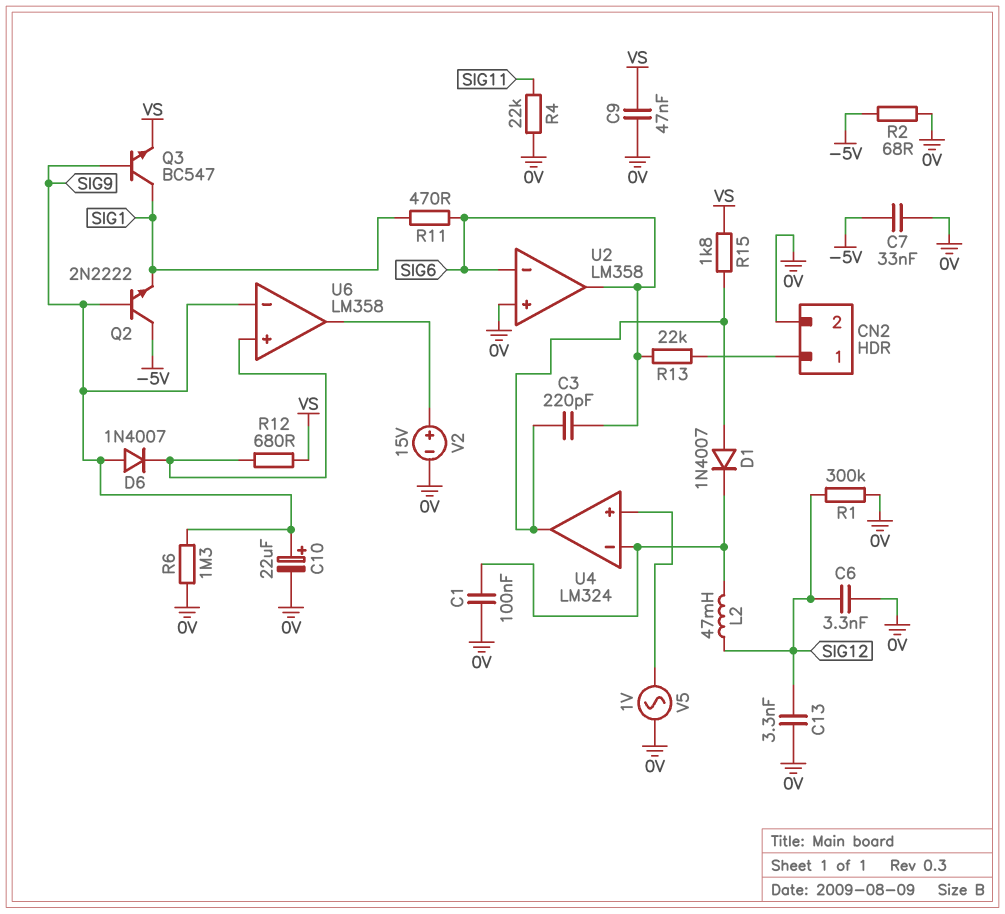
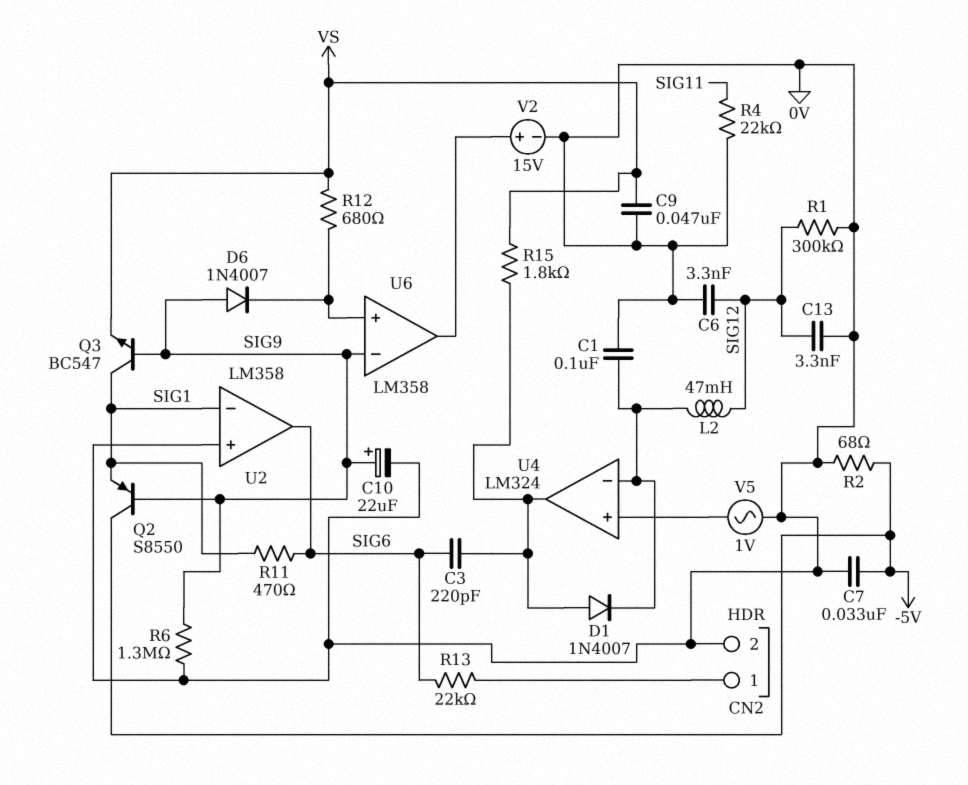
Q2: NPN 2N2222 (B SIG9, C -5V, E SIG1) -> PNP S8550 (B SIG9, C -5V, E SIG1)
U2 pin in-: SIG6 -> SIG1

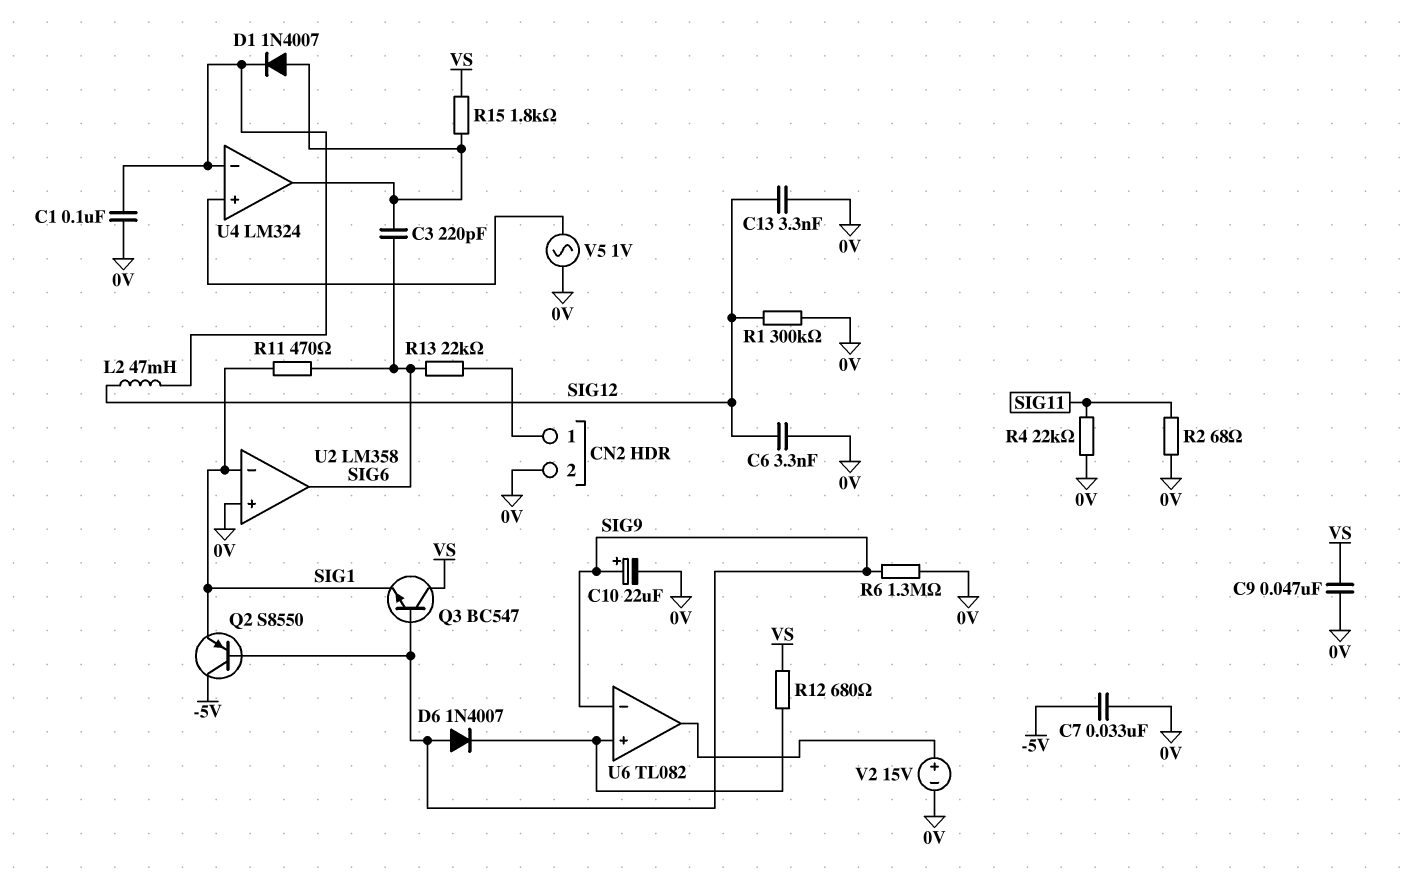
Q3: NPN BC547 (B SIG9, C SIG1, E VS) -> NPN BC547 (B SIG9, C VS, E SIG1)
R2: 68 (-5V, 0V) -> 68 (0V, SIG11)
U6: LM358 -> TL082

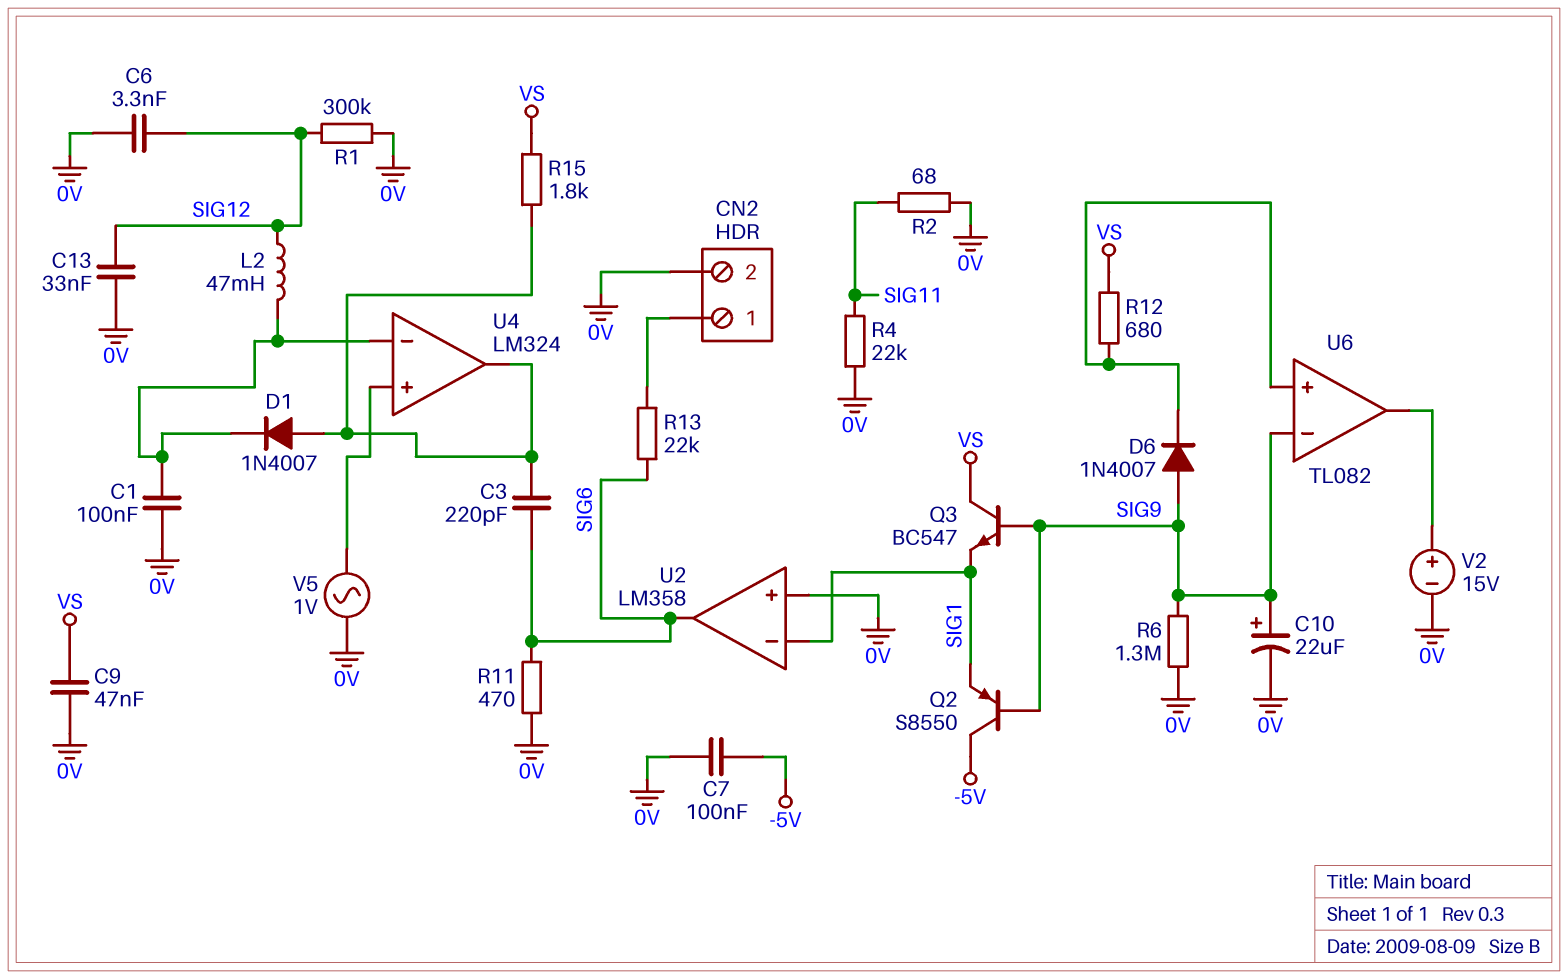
C7: 33nF (-5V, 0V) -> 100nF (-5V, 0V)
C13: 3.3nF (0V, SIG12) -> 33nF (0V, SIG12)
R11: 470 (SIG1, SIG6) -> 470 (0V, SIG6)

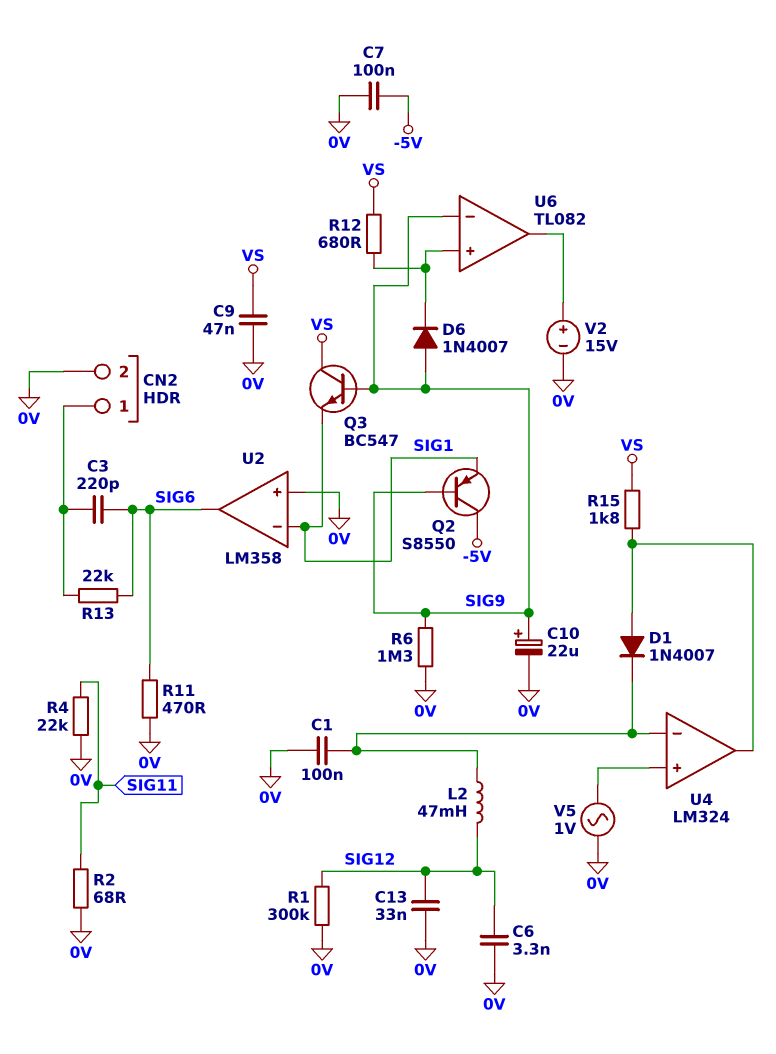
C3: 220pF (SIG6, U4/out) -> 220pF (CN2/1, SIG6)

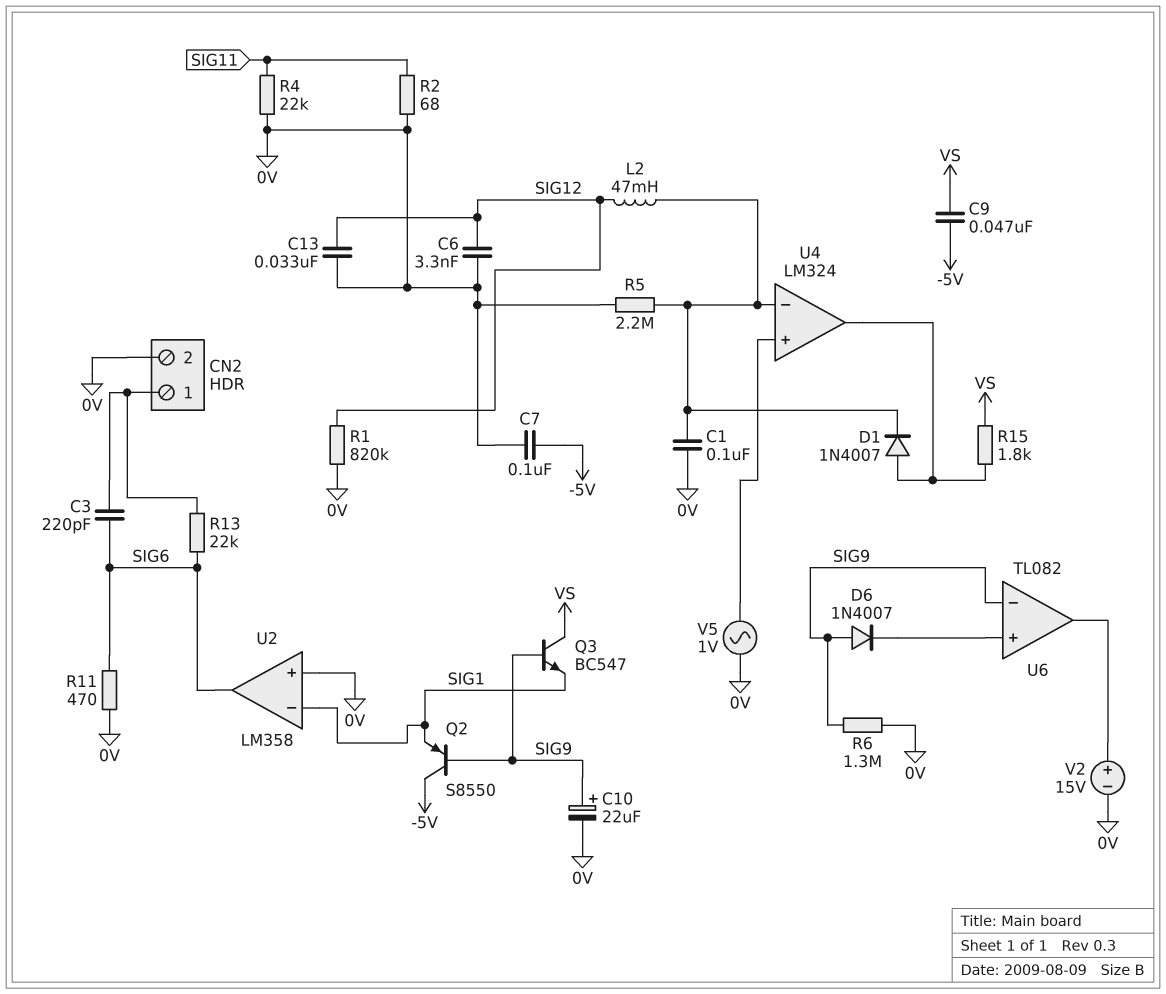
C9: 47nF (0V, VS) -> 47nF (-5V, VS)
R1: 300k (0V, SIG12) -> 820k (0V, SIG12)
R5: none -> 2.2M (0V, U4/in-)
R12: 680 (U6/in+, VS) -> none

